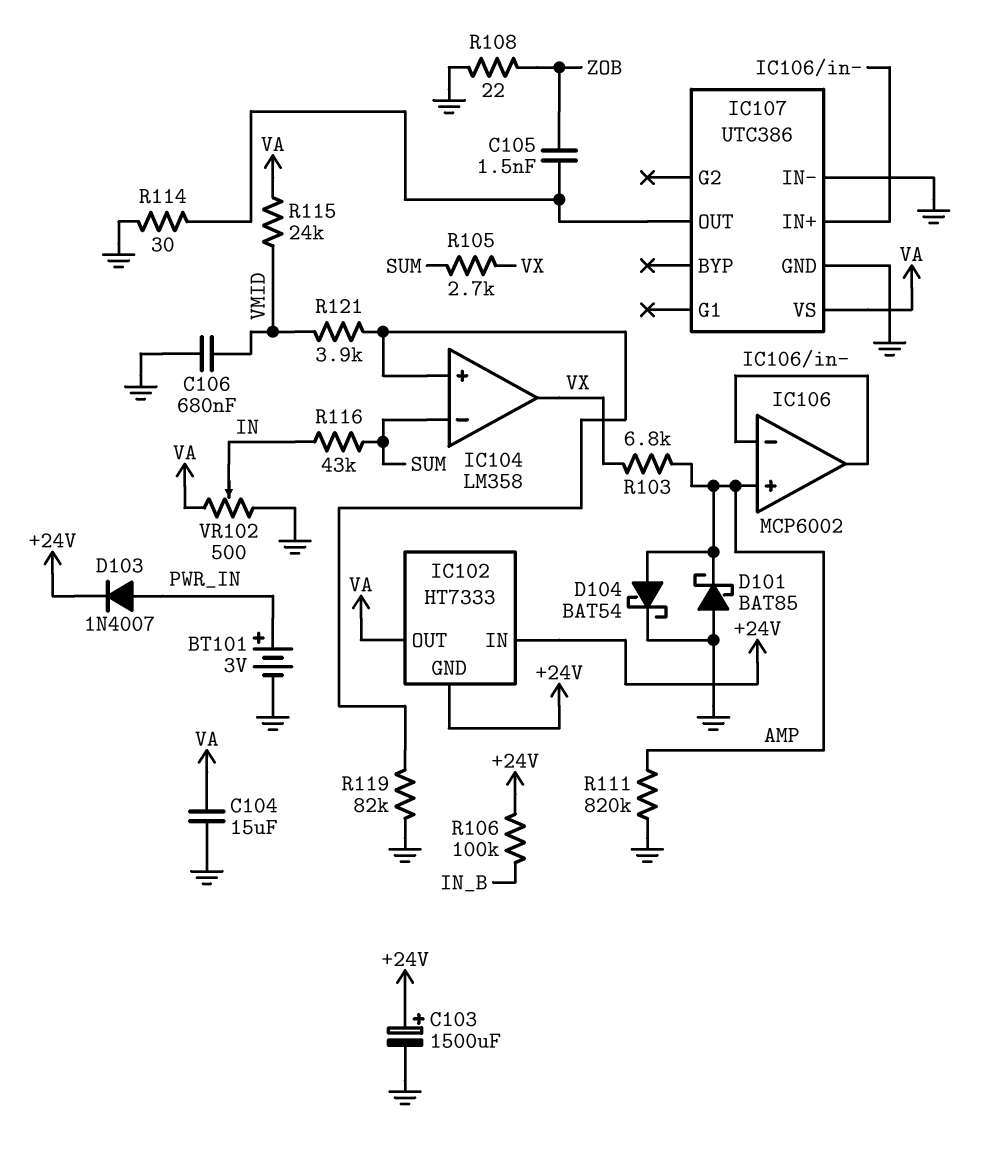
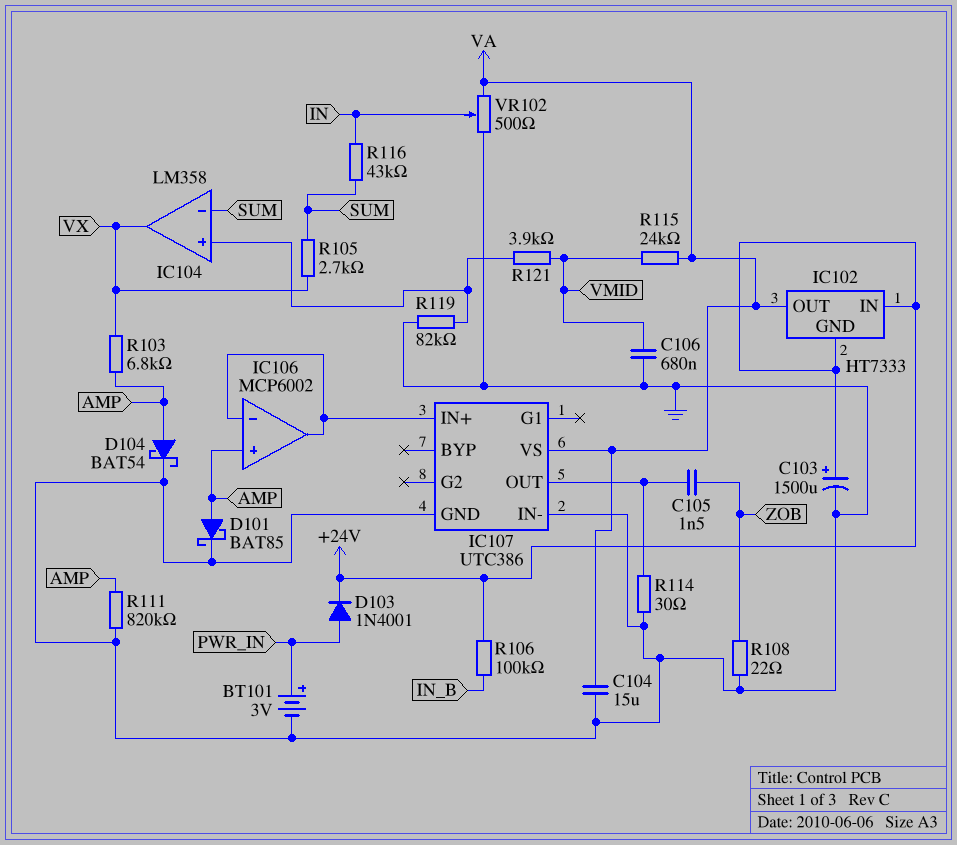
D101: schottky BAT85 (A GND, K AMP) -> schottky BAT85 (A AMP, K GND)
D103: diode 1N4007 (A PWR_IN, K +24V) -> diode 1N4001 (A PWR_IN, K +24V)

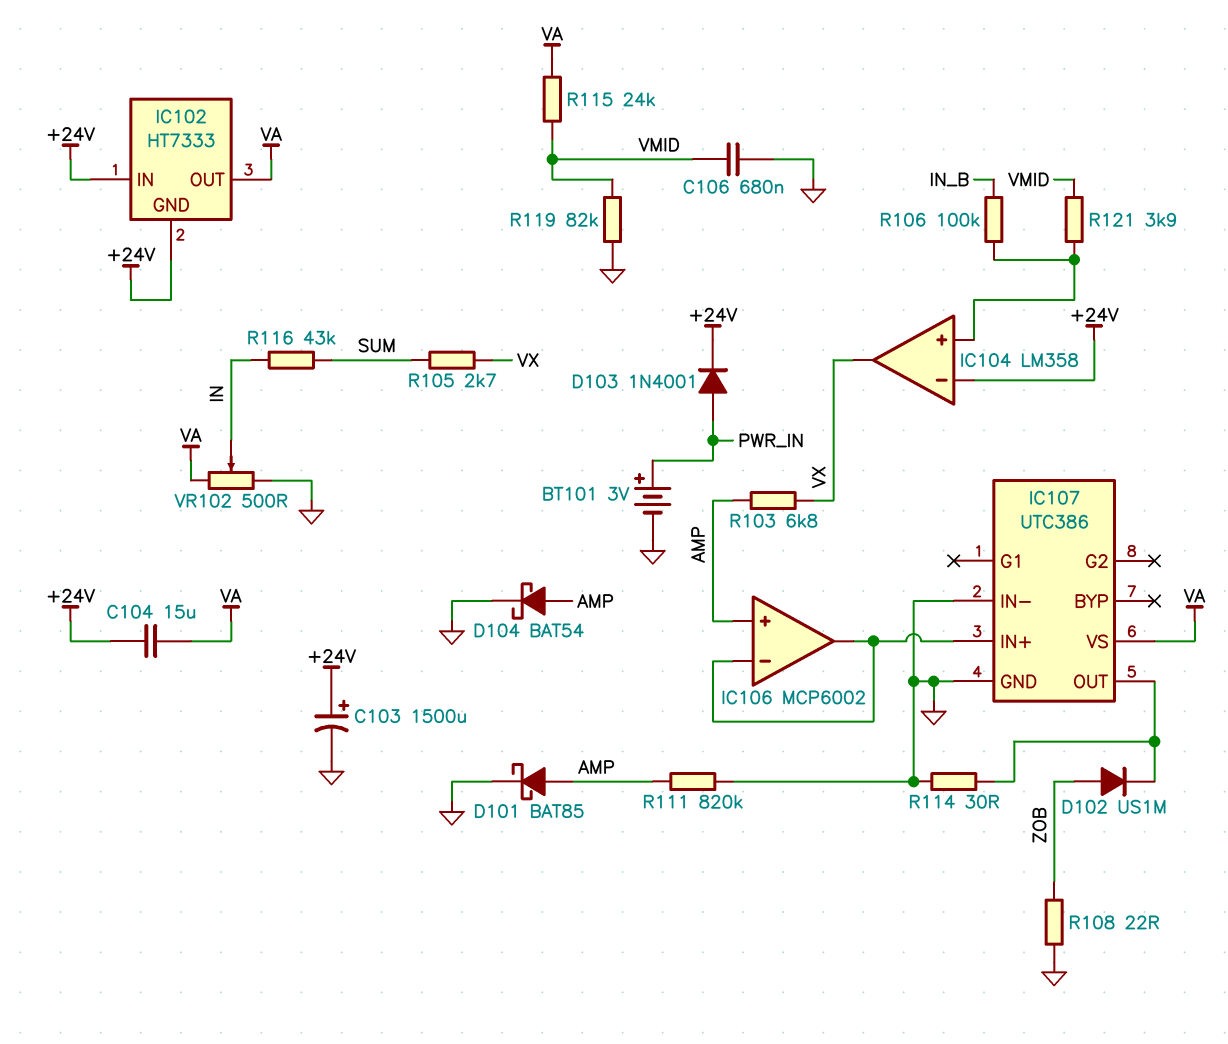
C104: 15uF (GND, VA) -> 15uF (+24V, VA)
C105: 1.5nF (IC107/OUT, ZOB) -> none
D102: none -> diode US1M (A ZOB, K IC107/OUT)
IC104 pin in-: SUM -> +24V
R106: 100k (+24V, IN_B) -> 100k (IC104/in+, IN_B)
R119: 82k (GND, IC104/in+) -> 82k (GND, VMID)

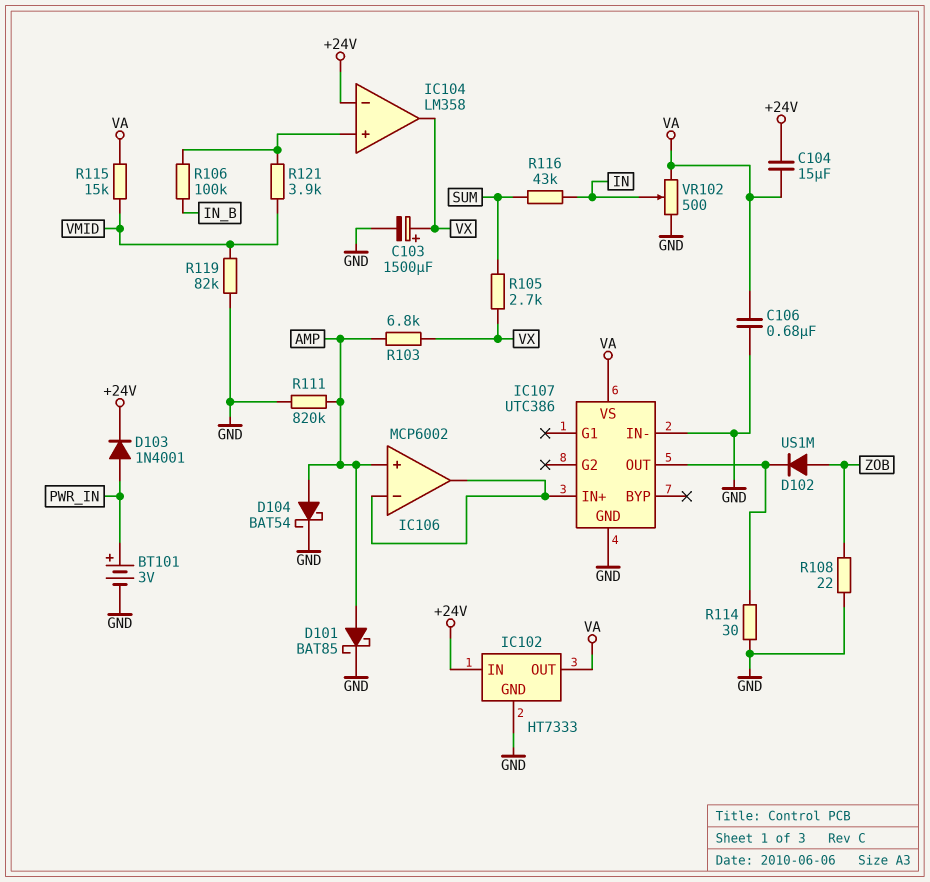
C103: 1500uF (plus +24V, minus GND) -> 1500uF (plus VX, minus GND)
C106: 680nF (GND, VMID) -> 680nF (GND, VA)
IC102 pin GND: +24V -> GND
R115: 24k (VA, VMID) -> 15k (VA, VMID)

